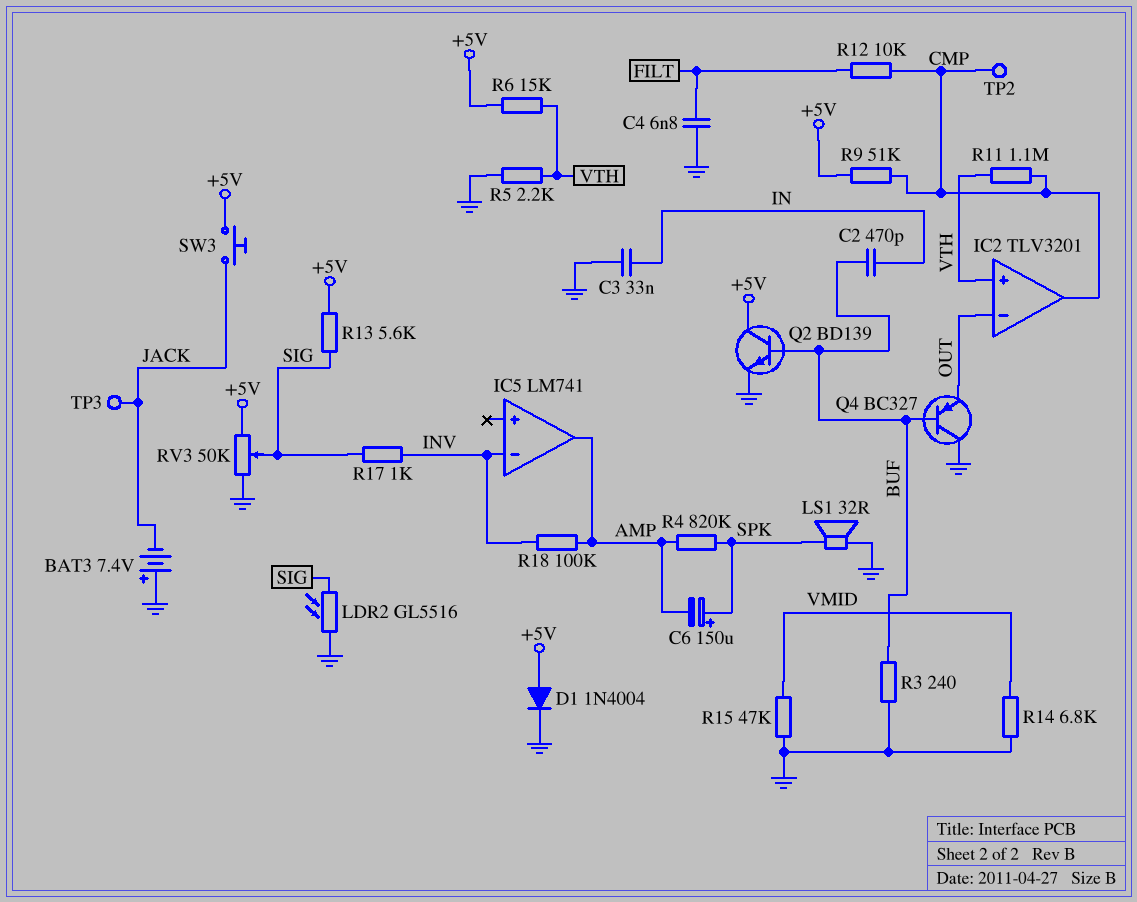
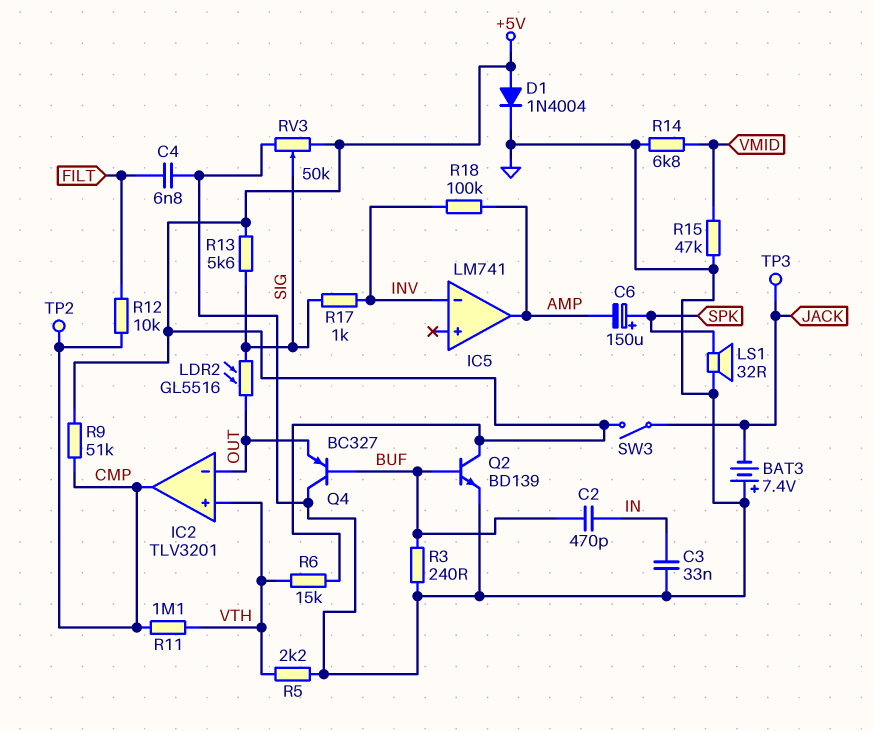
LDR2: GL5516 (GND, SIG) -> GL5516 (OUT, SIG)
R4: 820k (AMP, SPK) -> none
SW3: button (+5V, JACK) -> switch (+5V, JACK)

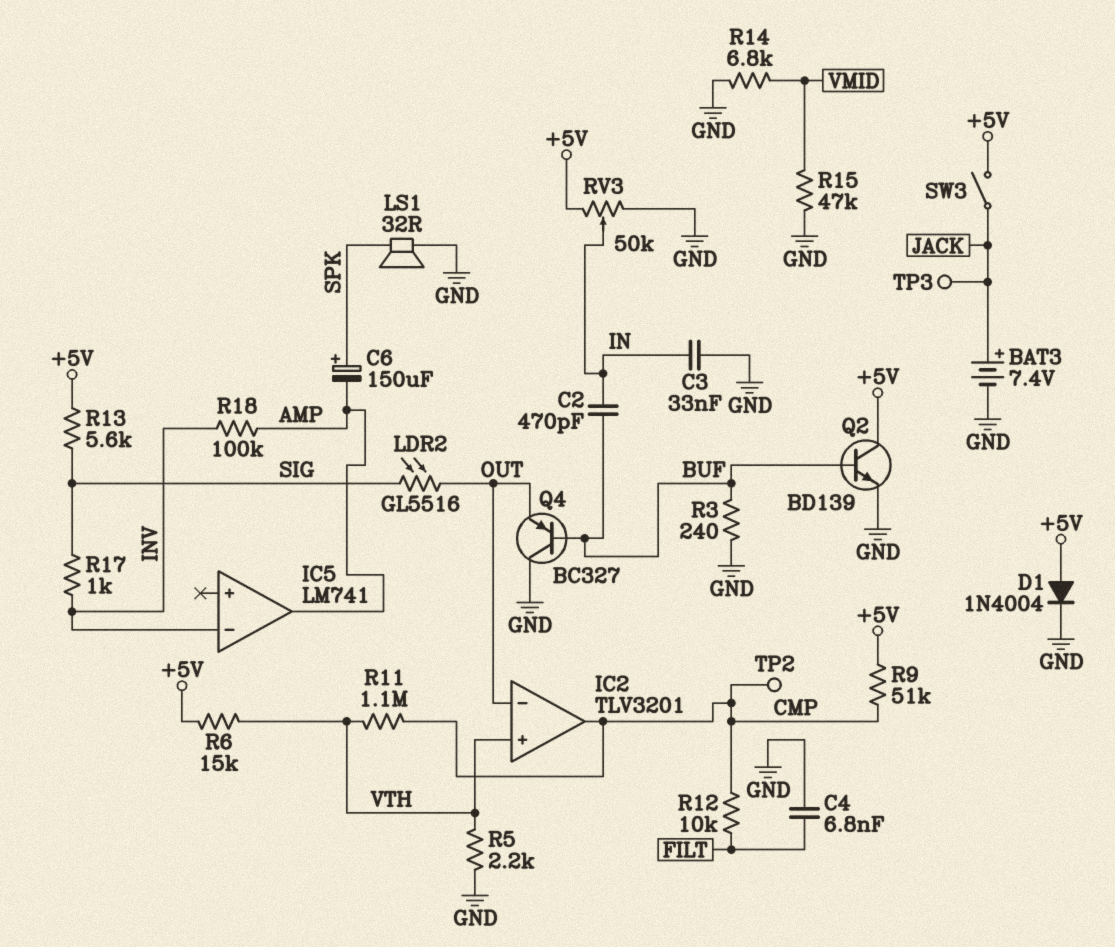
BAT3: 7.4V (plus GND, minus JACK) -> 7.4V (plus JACK, minus GND)
RV3: 50k (+5V, GND, wiper SIG) -> 50k (+5V, GND, wiper IN)

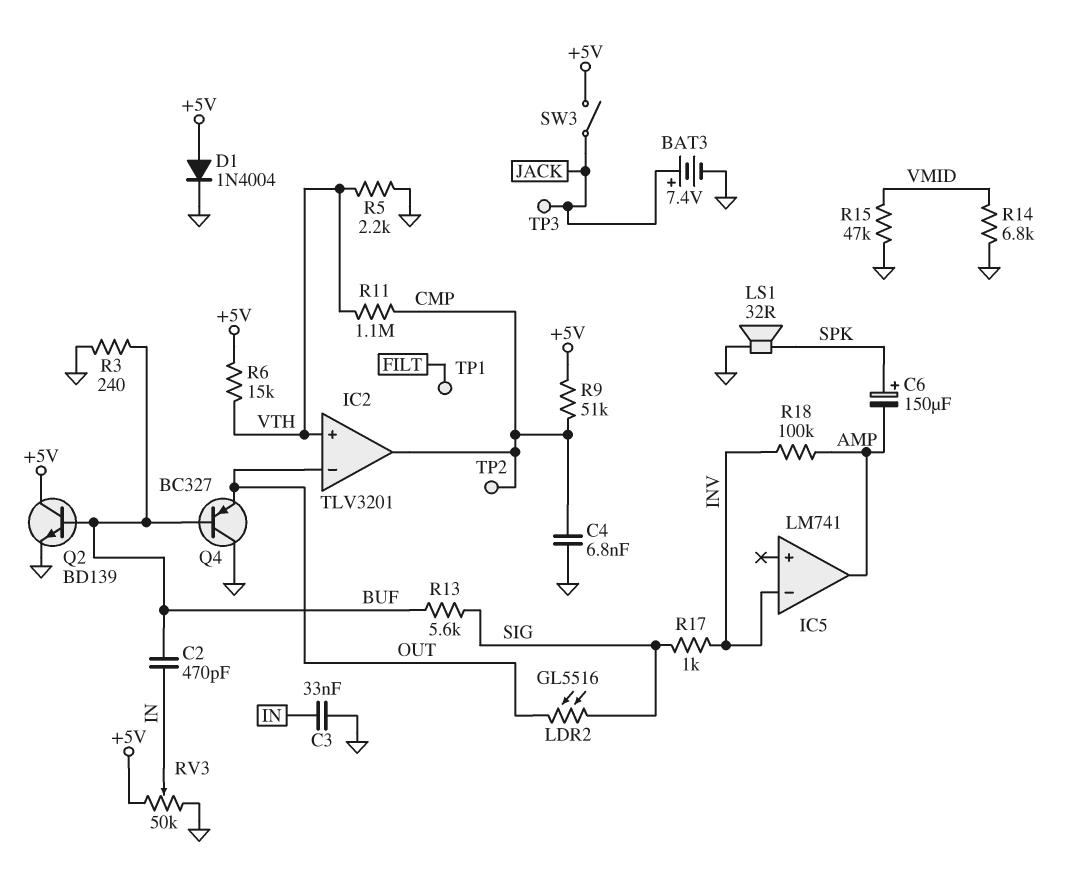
C4: 6.8nF (FILT, GND) -> 6.8nF (CMP, GND)
R12: 10k (CMP, FILT) -> none
R13: 5.6k (+5V, SIG) -> 5.6k (BUF, SIG)
TP1: none -> test point (FILT)

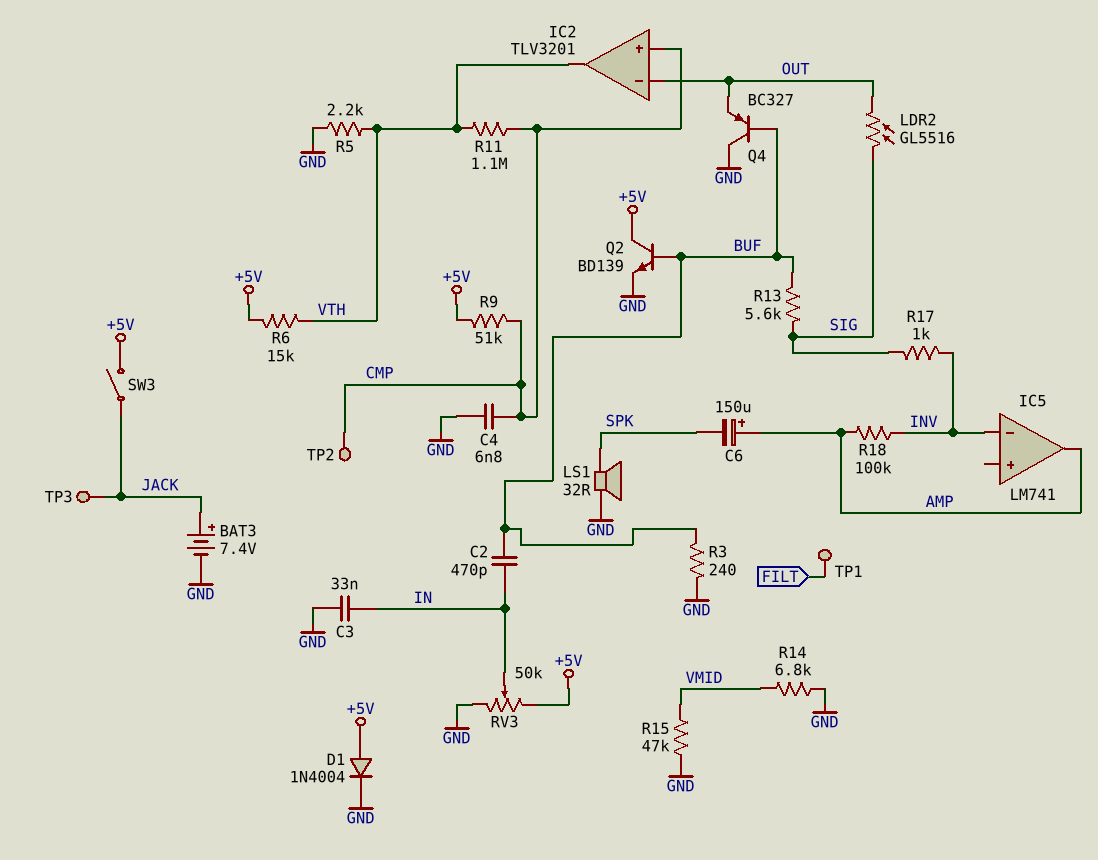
C6: 150uF (plus SPK, minus AMP) -> 150uF (plus AMP, minus SPK)
IC2 pin in+: VTH -> CMP
IC2 pin out: CMP -> VTH

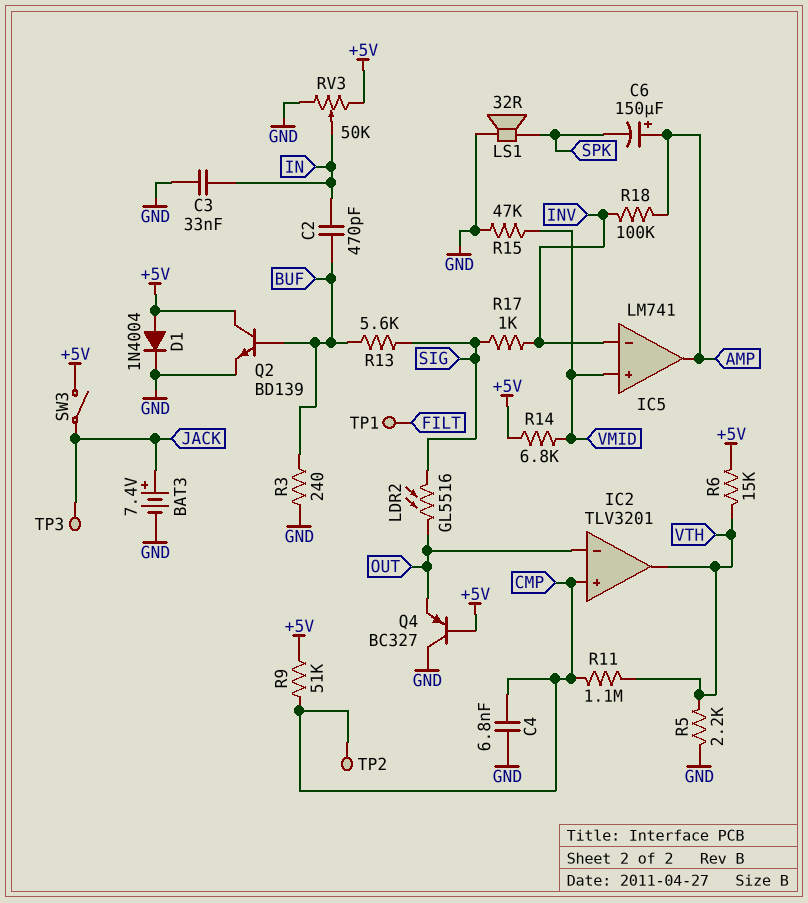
IC5 pin in+: none -> VMID
Q4: PNP BC327 (B BUF, C GND, E OUT) -> PNP BC327 (B +5V, C GND, E OUT)
R14: 6.8k (GND, VMID) -> 6.8k (+5V, VMID)

